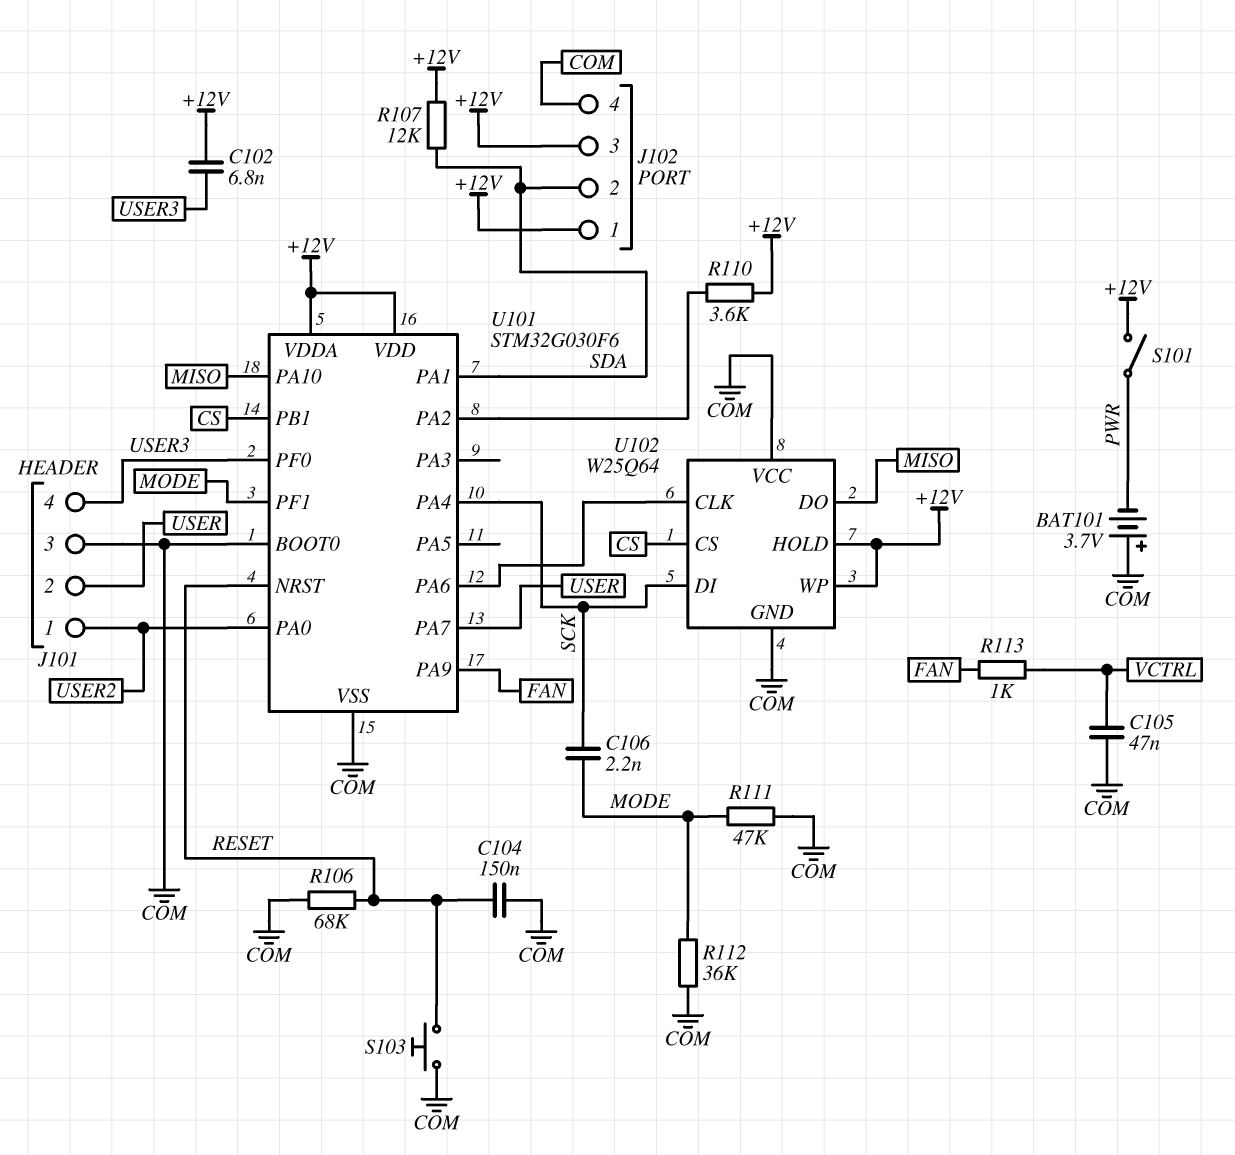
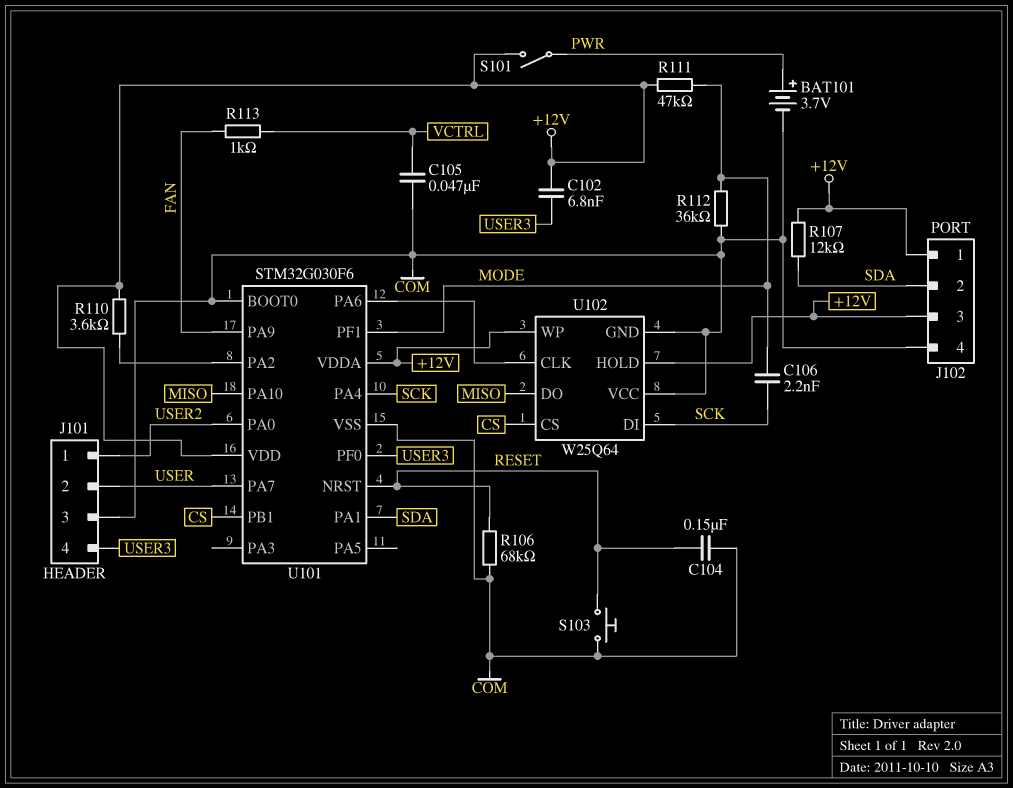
BAT101: 3.7V (plus COM, minus PWR) -> 3.7V (plus PWR, minus COM)
R111: 47k (COM, MODE) -> 47k (+12V, MODE)

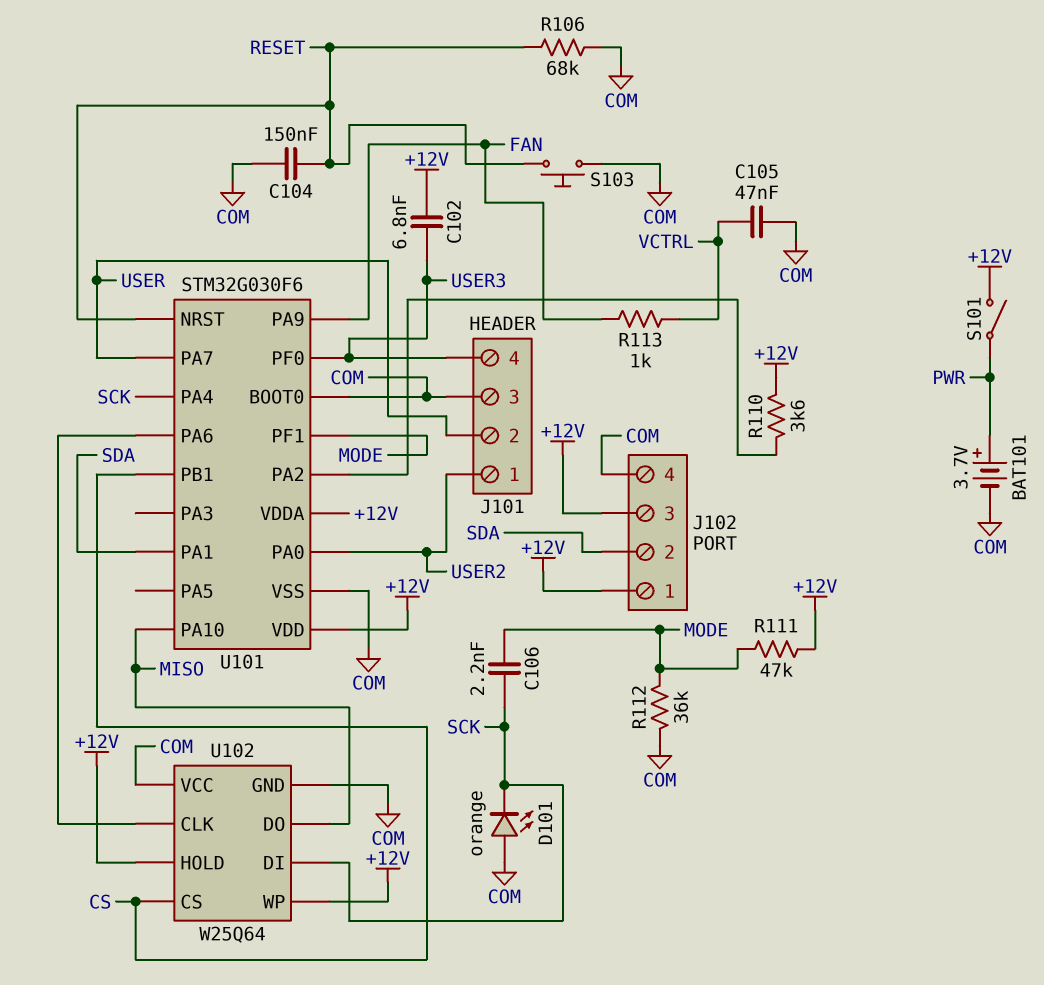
D101: none -> LED orange (A COM, K SCK)
R107: 12k (+12V, SDA) -> none

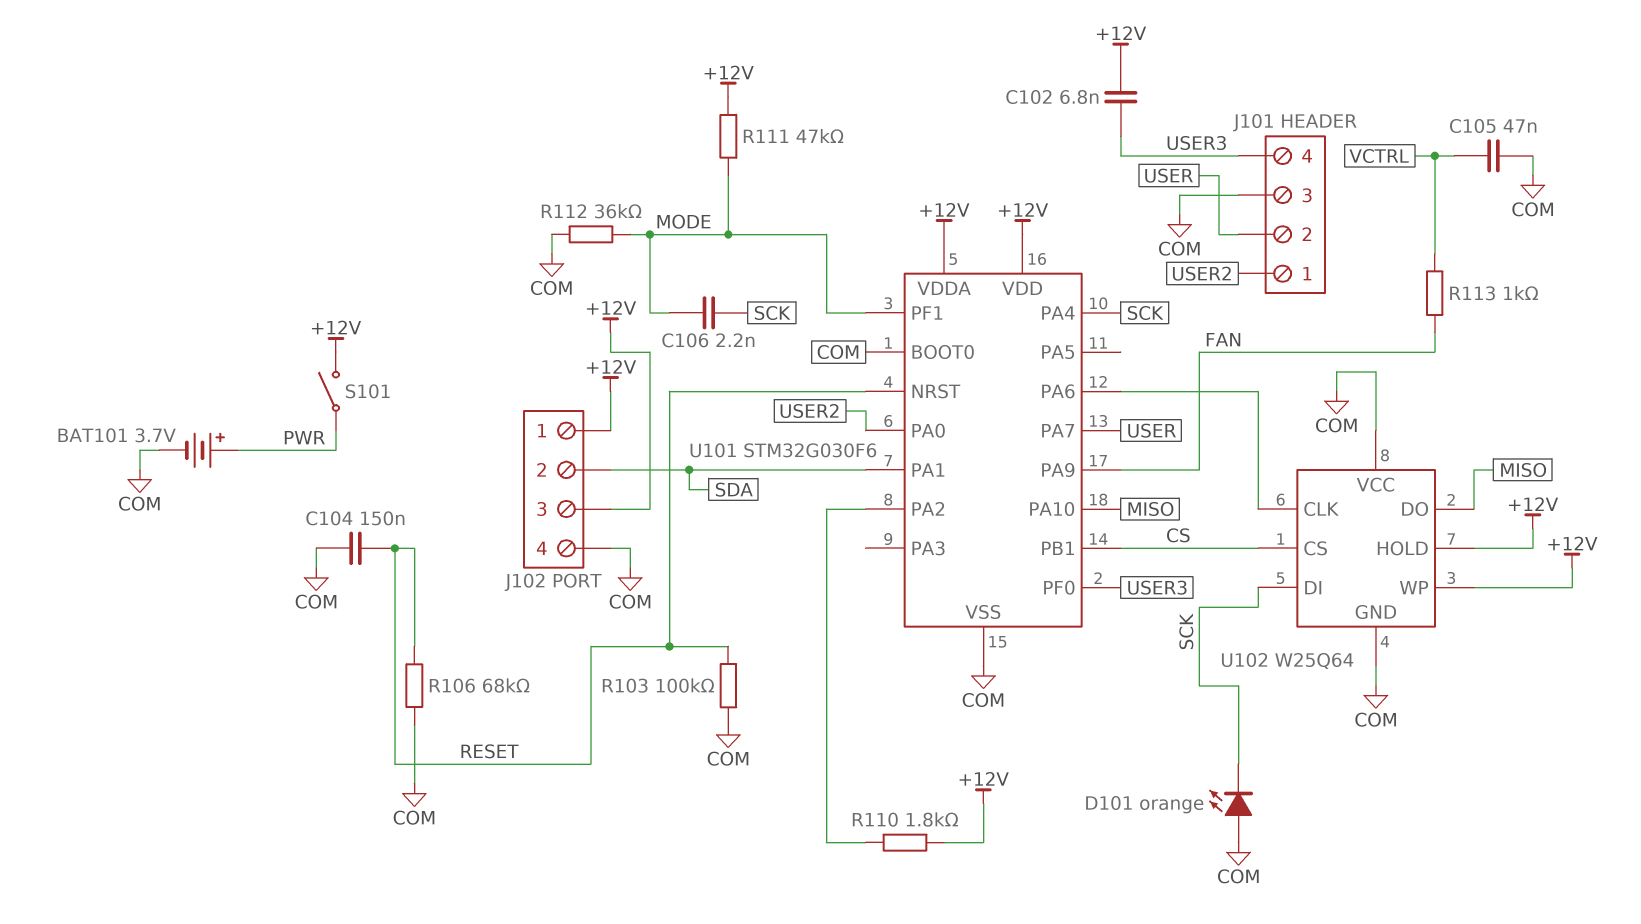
R103: none -> 100k (COM, RESET)
R110: 3.6k (+12V, U101/PA2) -> 1.8k (+12V, U101/PA2)
S103: button (COM, RESET) -> none

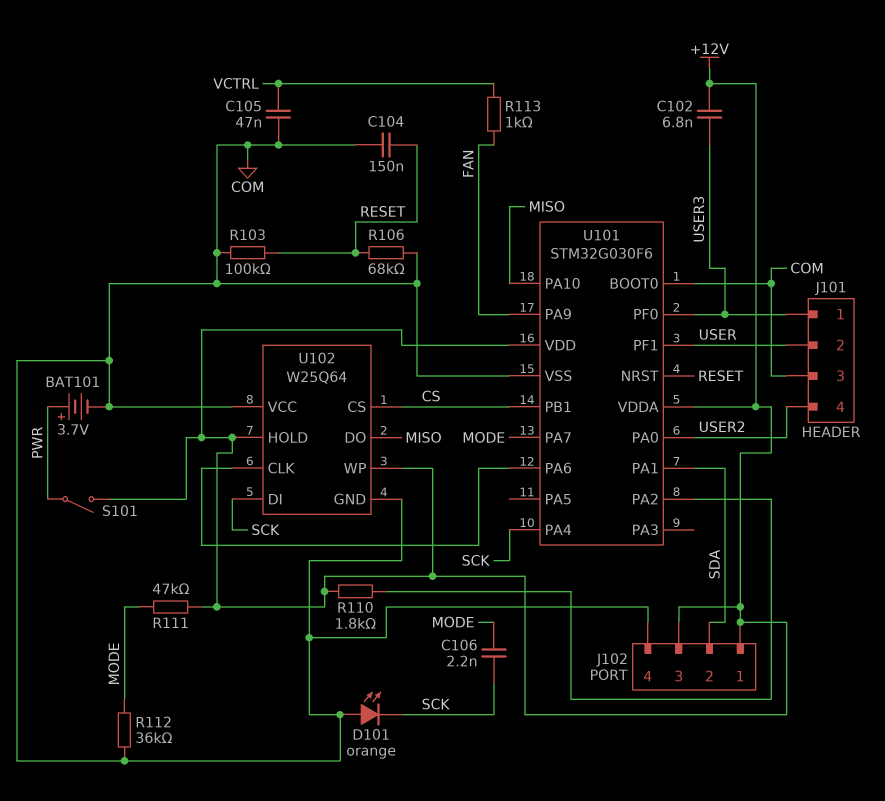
J101 pin 1: USER2 -> USER3
J101 pin 4: USER3 -> USER2
U101 pin PA7: USER -> MODE
U101 pin PF1: MODE -> USER

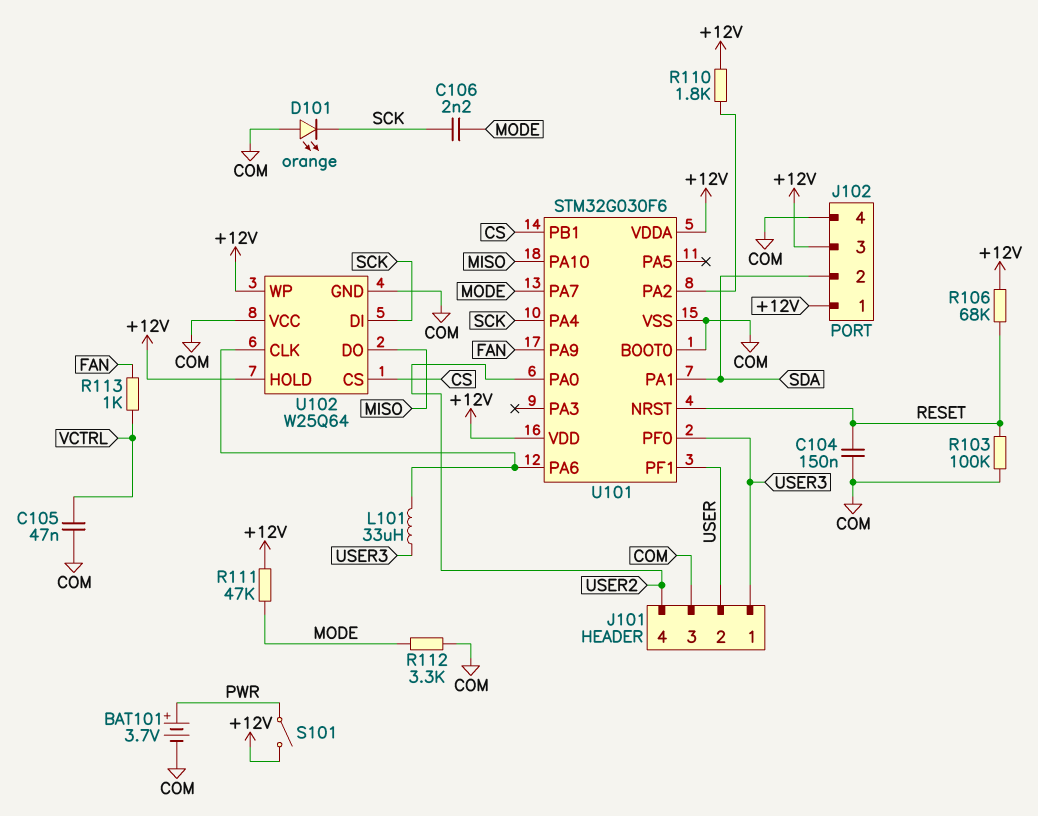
C102: 6.8nF (+12V, USER3) -> none
L101: none -> 33uH (U101/PA6, USER3)
R106: 68k (COM, RESET) -> 68k (+12V, RESET)
R112: 36k (COM, MODE) -> 3.3k (COM, MODE)

